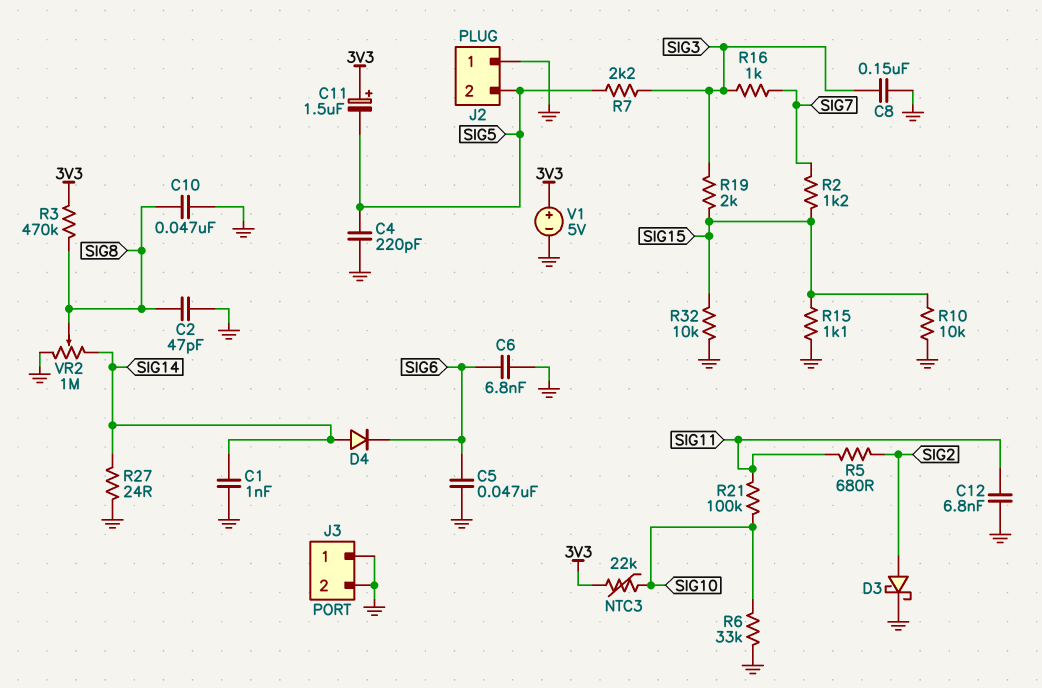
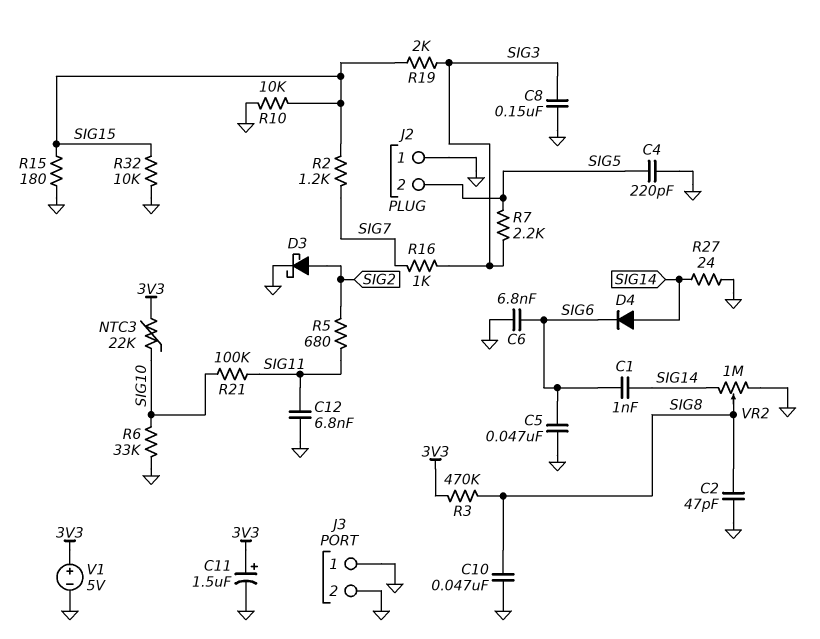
C1: 1nF (GND, SIG14) -> 1nF (SIG6, SIG14)
C11: 1.5uF (plus 3V3, minus SIG5) -> 1.5uF (plus 3V3, minus GND)
R15: 1.1k (GND, SIG15) -> 180 (GND, SIG15)

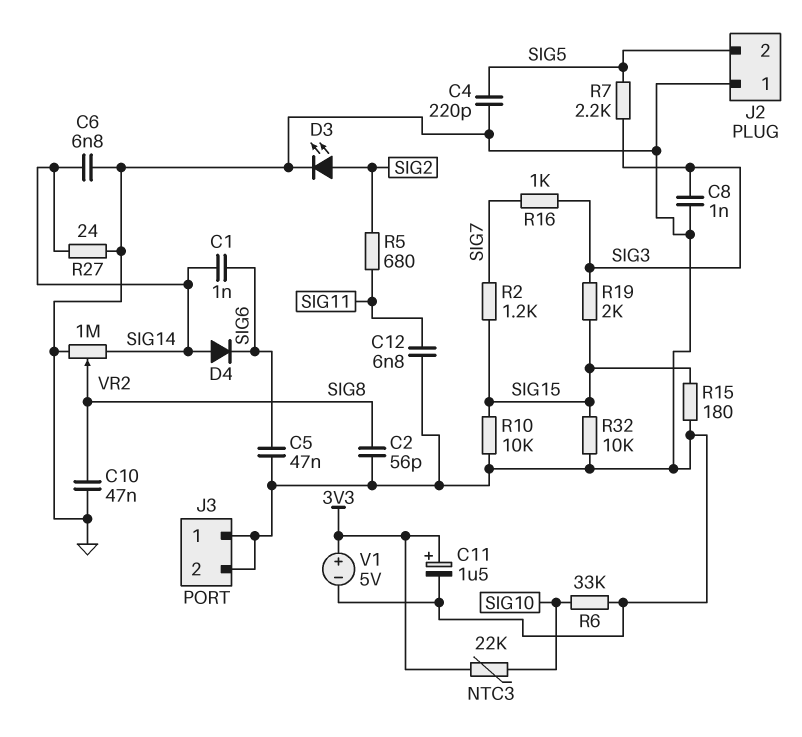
C2: 47pF (GND, SIG8) -> 56pF (GND, SIG8)
C6: 6.8nF (GND, SIG6) -> 6.8nF (GND, SIG14)
C8: 150nF (GND, SIG3) -> 1nF (GND, SIG3)
D3: schottky (A SIG2, K GND) -> LED (A SIG2, K GND)
R3: 470k (3V3, SIG8) -> none
R21: 100k (SIG10, SIG11) -> none

